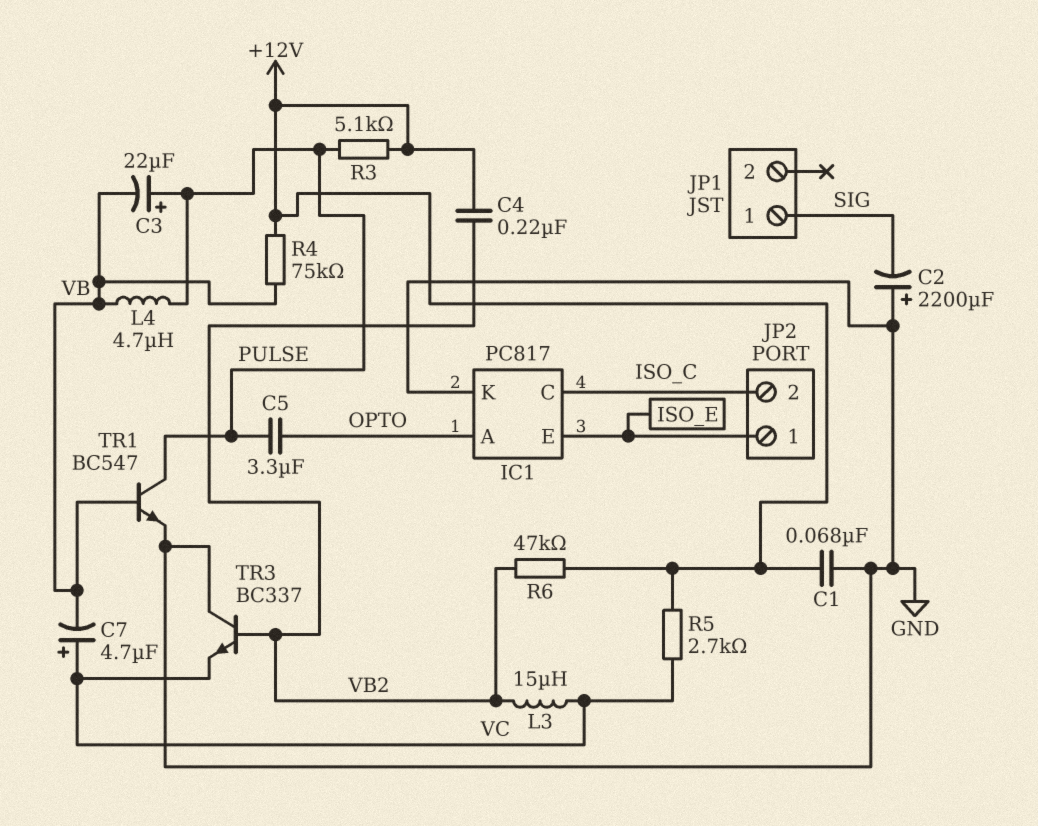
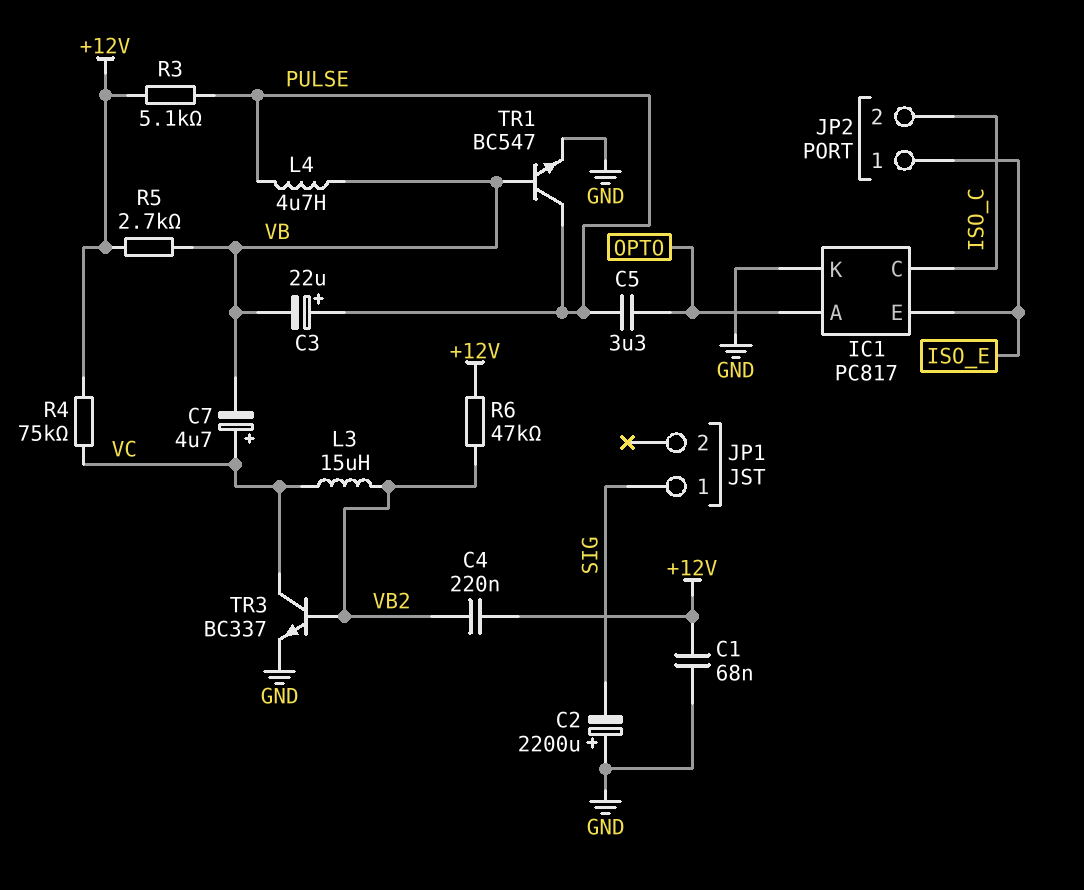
R4: 75k (+12V, VB) -> 75k (+12V, VC)
R5: 2.7k (+12V, VC) -> 2.7k (+12V, VB)
TR3: NPN BC337 (B VB2, C GND, E VC) -> NPN BC337 (B VB2, C VC, E GND)

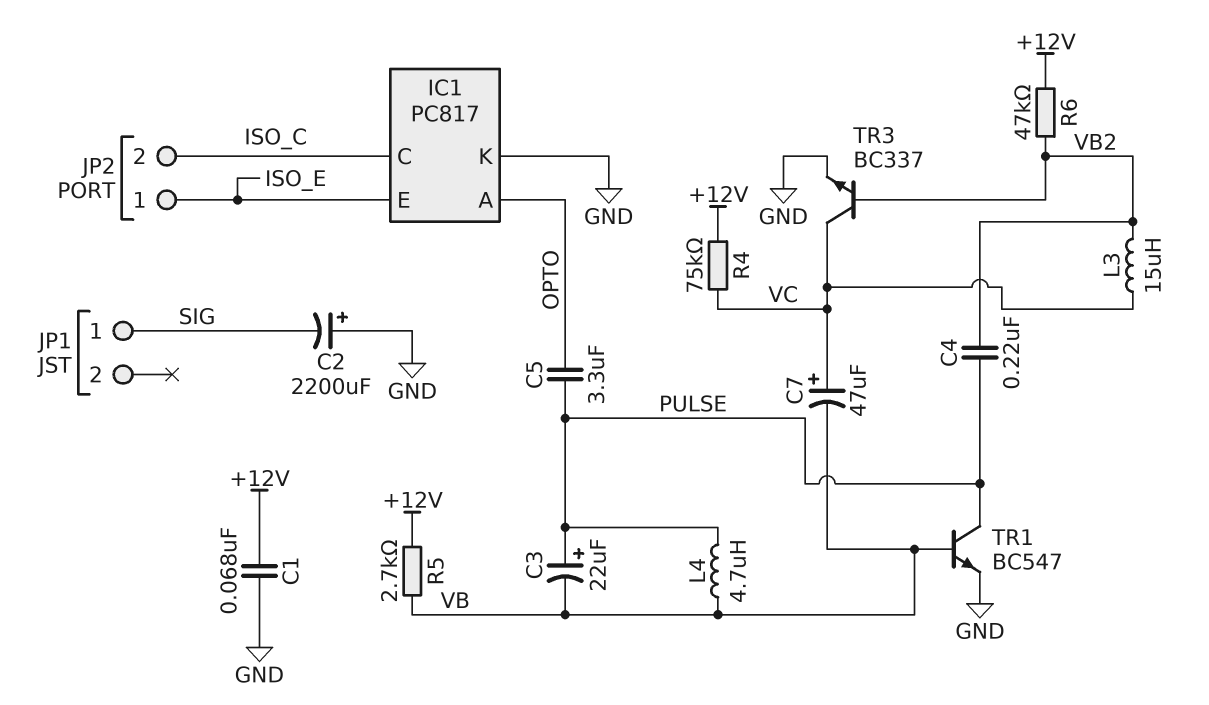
C4: 220nF (+12V, VB2) -> 220nF (PULSE, VB2)
C7: 4.7uF (plus VC, minus VB) -> 47uF (plus VC, minus VB)
R3: 5.1k (+12V, PULSE) -> none

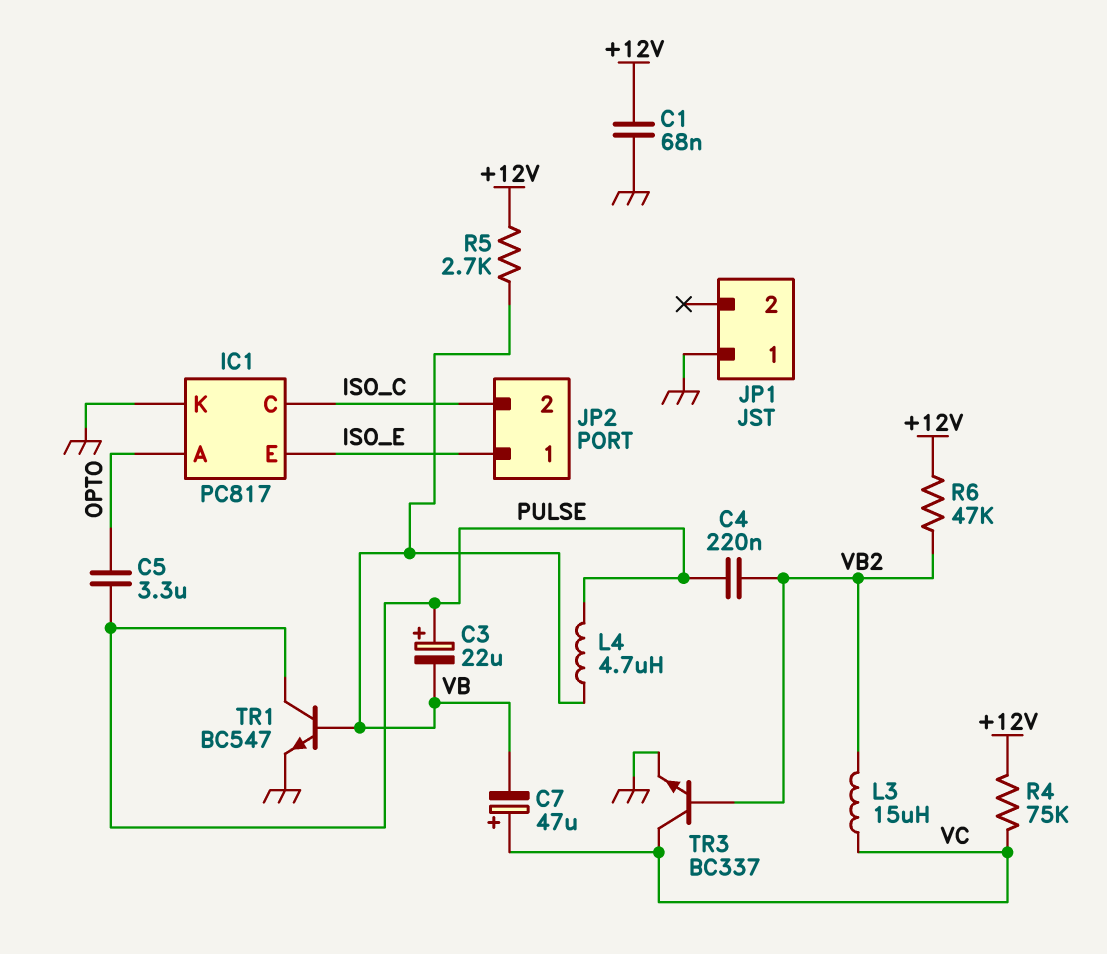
C2: 2200uF (plus GND, minus SIG) -> none
JP1 pin 1: SIG -> GND

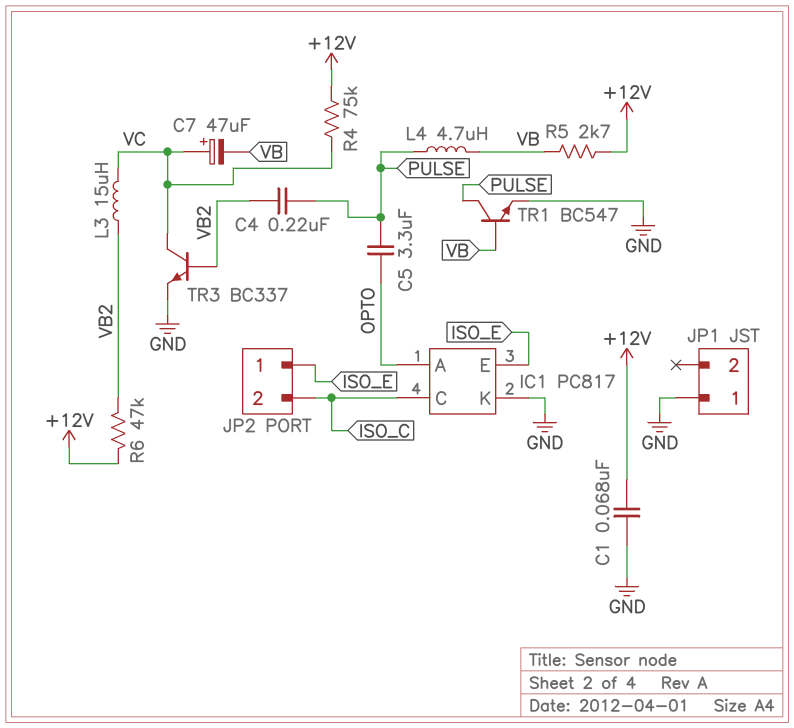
C3: 22uF (plus PULSE, minus VB) -> none

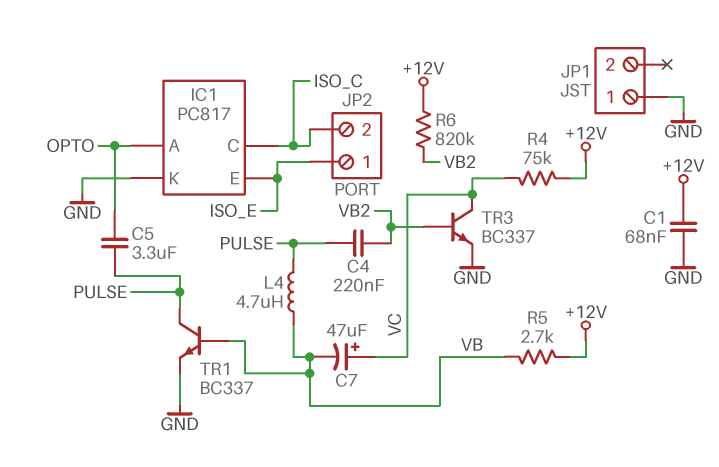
L3: 15uH (VB2, VC) -> none
R6: 47k (+12V, VB2) -> 820k (+12V, VB2)
TR1: NPN BC547 (B VB, C PULSE, E GND) -> NPN BC337 (B VB, C PULSE, E GND)

